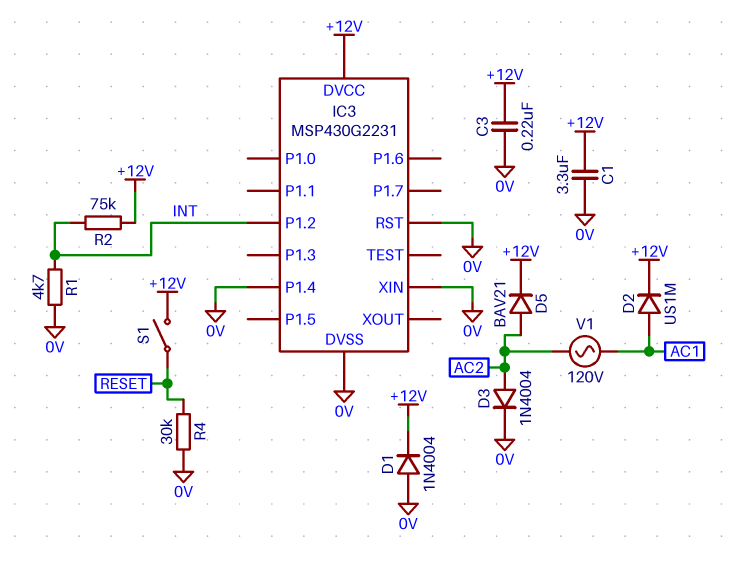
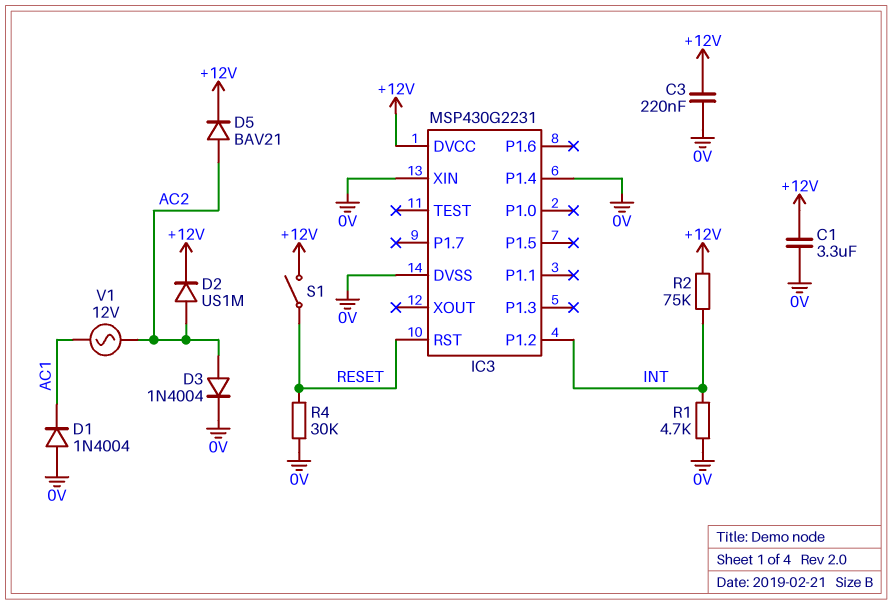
D1: diode 1N4004 (A 0V, K +12V) -> diode 1N4004 (A 0V, K AC1)
D2: diode US1M (A AC1, K +12V) -> diode US1M (A AC2, K +12V)
IC3 pin RST: 0V -> RESET
V1: AC 120V (AC1, AC2) -> AC 12V (AC1, AC2)

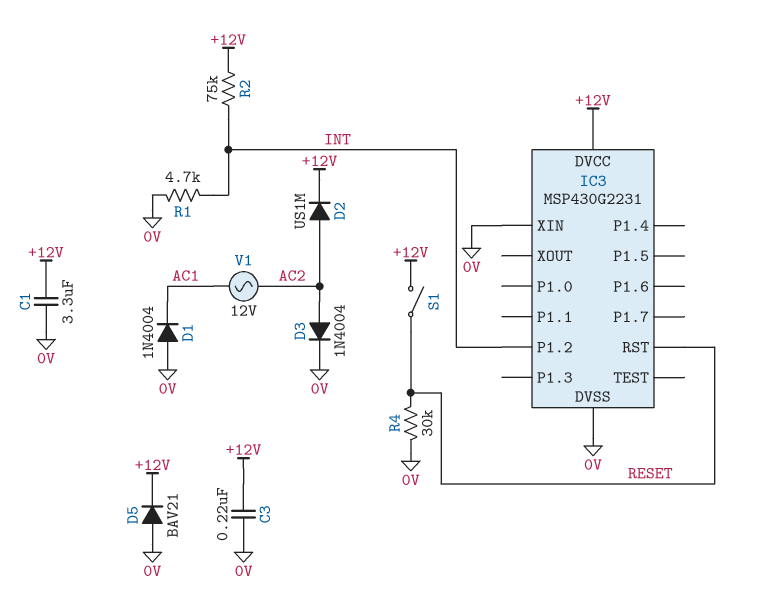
D5: diode BAV21 (A AC2, K +12V) -> diode BAV21 (A 0V, K +12V)
IC3 pin P1.4: 0V -> none

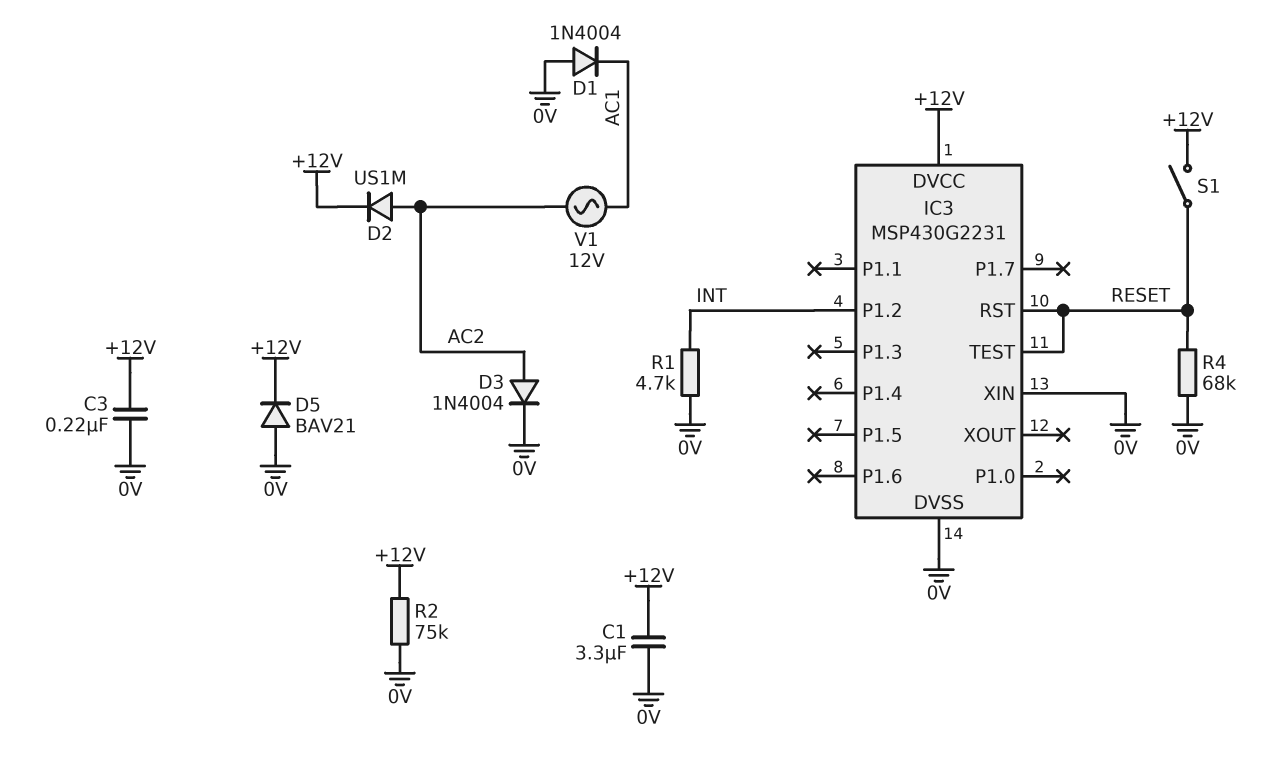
IC3 pin TEST: none -> RESET
R2: 75k (+12V, INT) -> 75k (+12V, 0V)
R4: 30k (0V, RESET) -> 68k (0V, RESET)

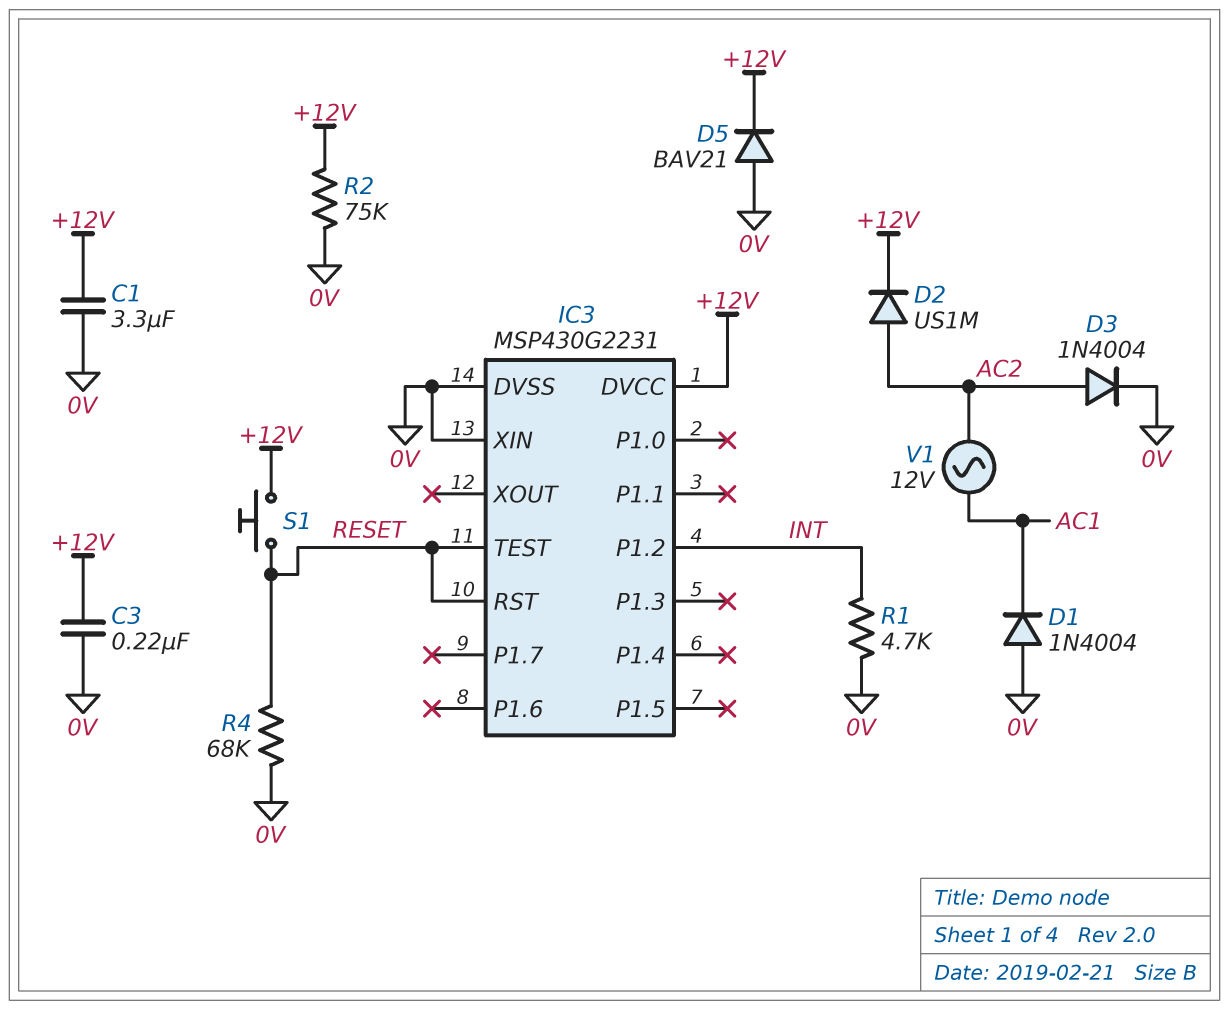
S1: switch (+12V, RESET) -> button (+12V, RESET)

